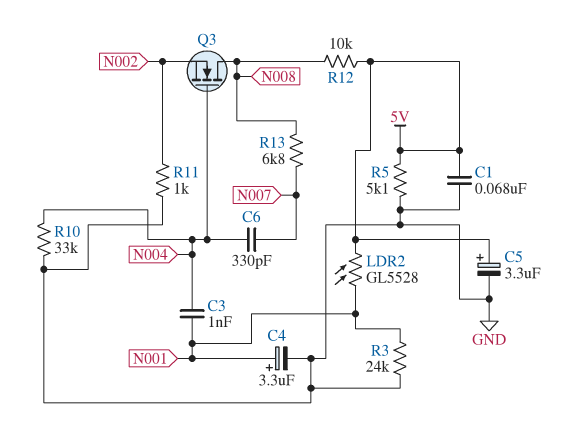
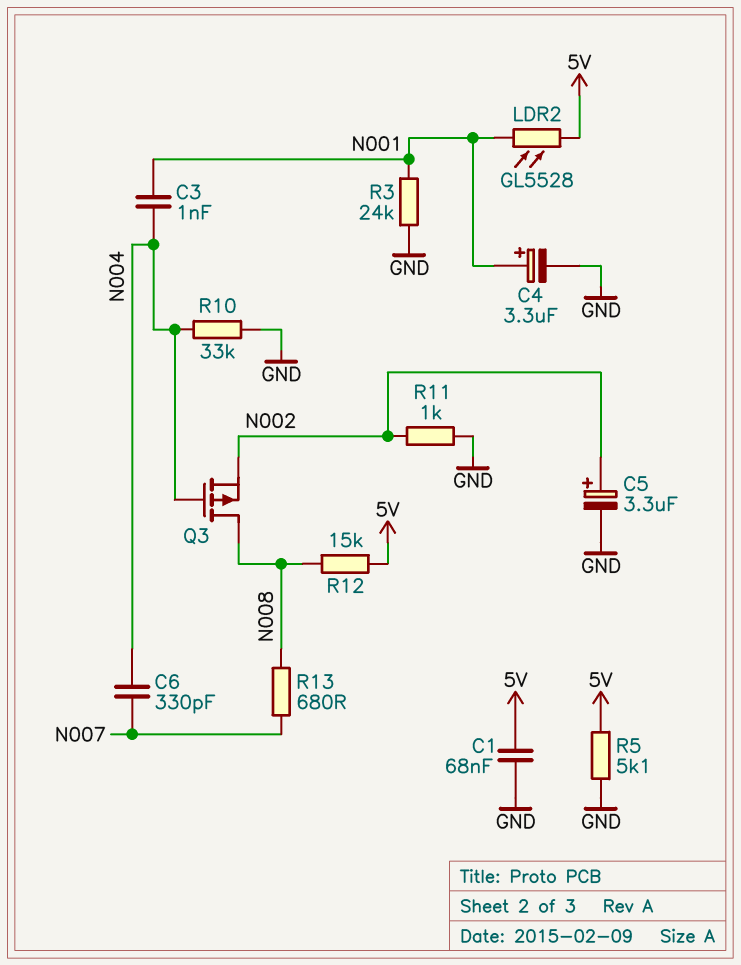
C5: 3.3uF (plus 5V, minus GND) -> 3.3uF (plus N002, minus GND)
Q3: NMOS (G N004, D N008, S N002) -> PMOS (G N004, D N008, S N002)
R12: 10k (5V, N008) -> 15k (5V, N008)
R13: 6.8k (N007, N008) -> 680 (N007, N008)

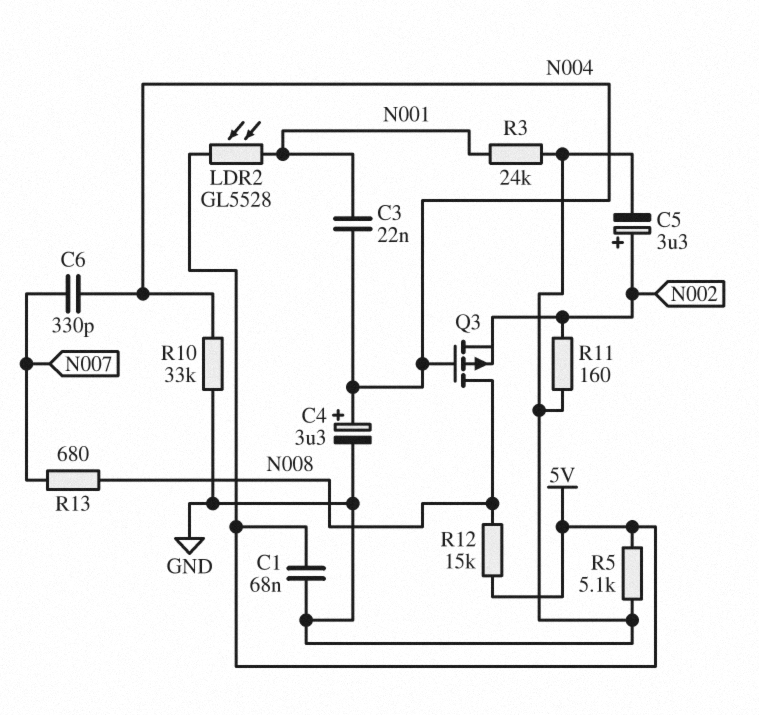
C3: 1nF (N001, N004) -> 22nF (N001, N004)
C4: 3.3uF (plus N001, minus GND) -> 3.3uF (plus N004, minus GND)
R11: 1k (GND, N002) -> 160 (GND, N002)

